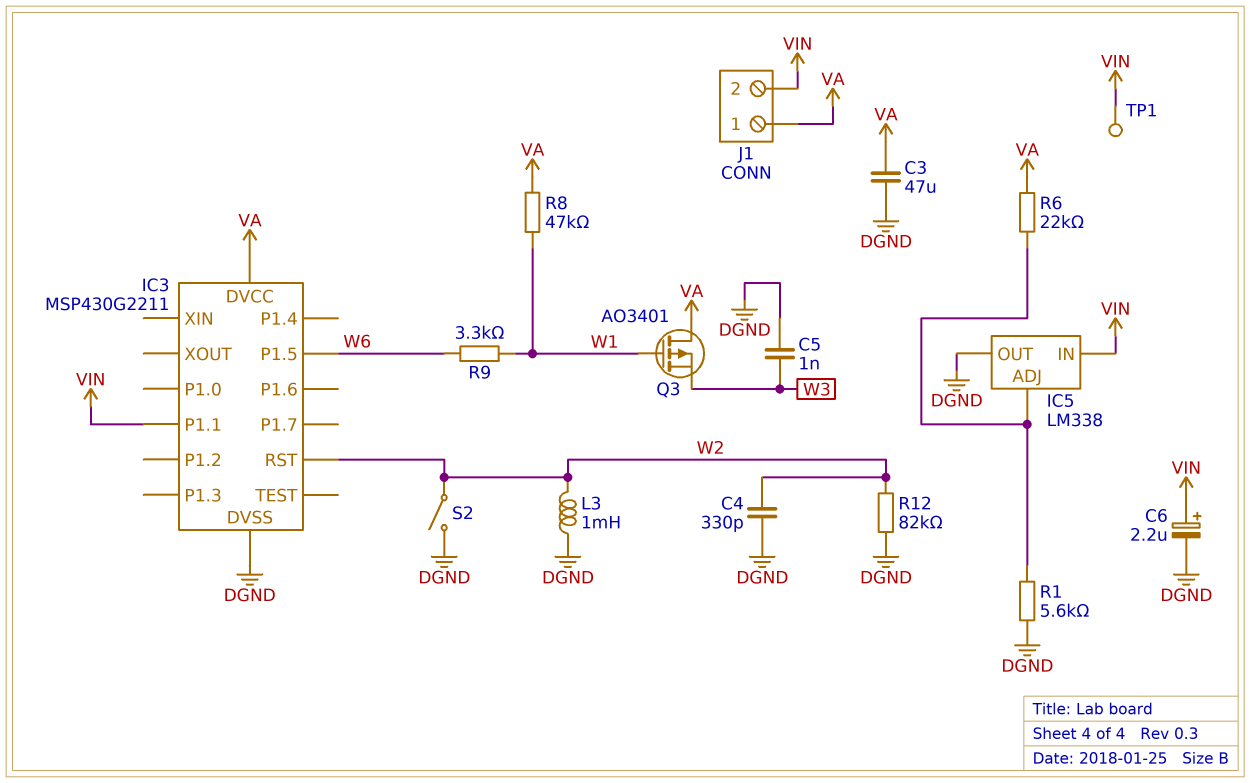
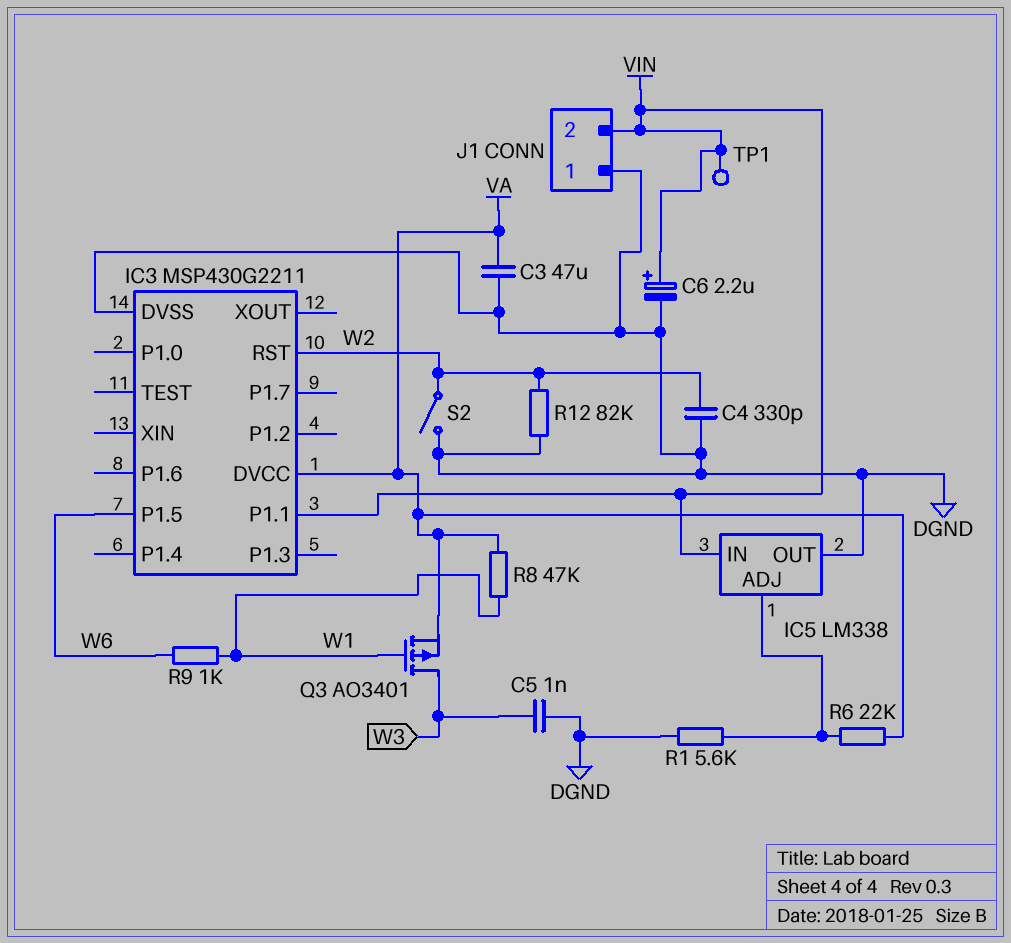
J1 pin 1: VA -> DGND
L3: 1mH (DGND, W2) -> none
Q3: PMOS AO3401 (G W1, D VA, S W3) -> PMOS AO3401 (G W1, D W3, S VA)
R9: 3.3k (W1, W6) -> 1k (W1, W6)

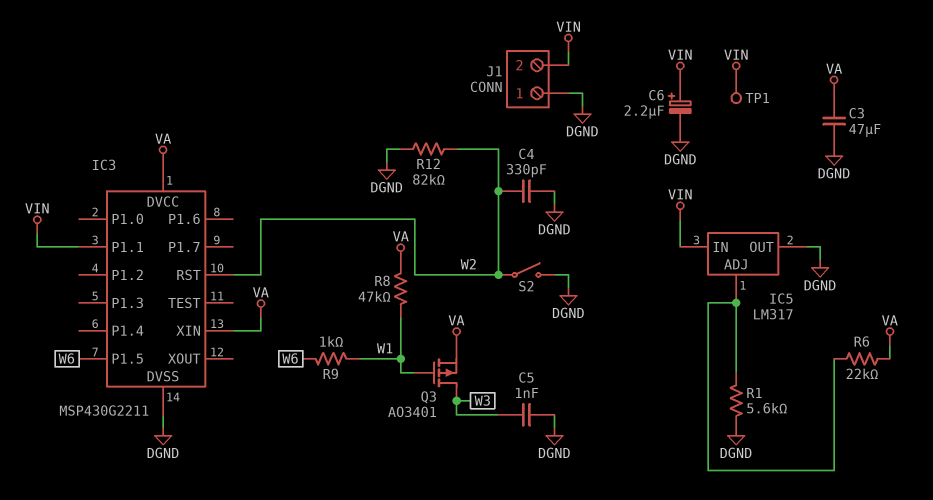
IC3 pin XIN: none -> VA
IC5: LM338 -> LM317

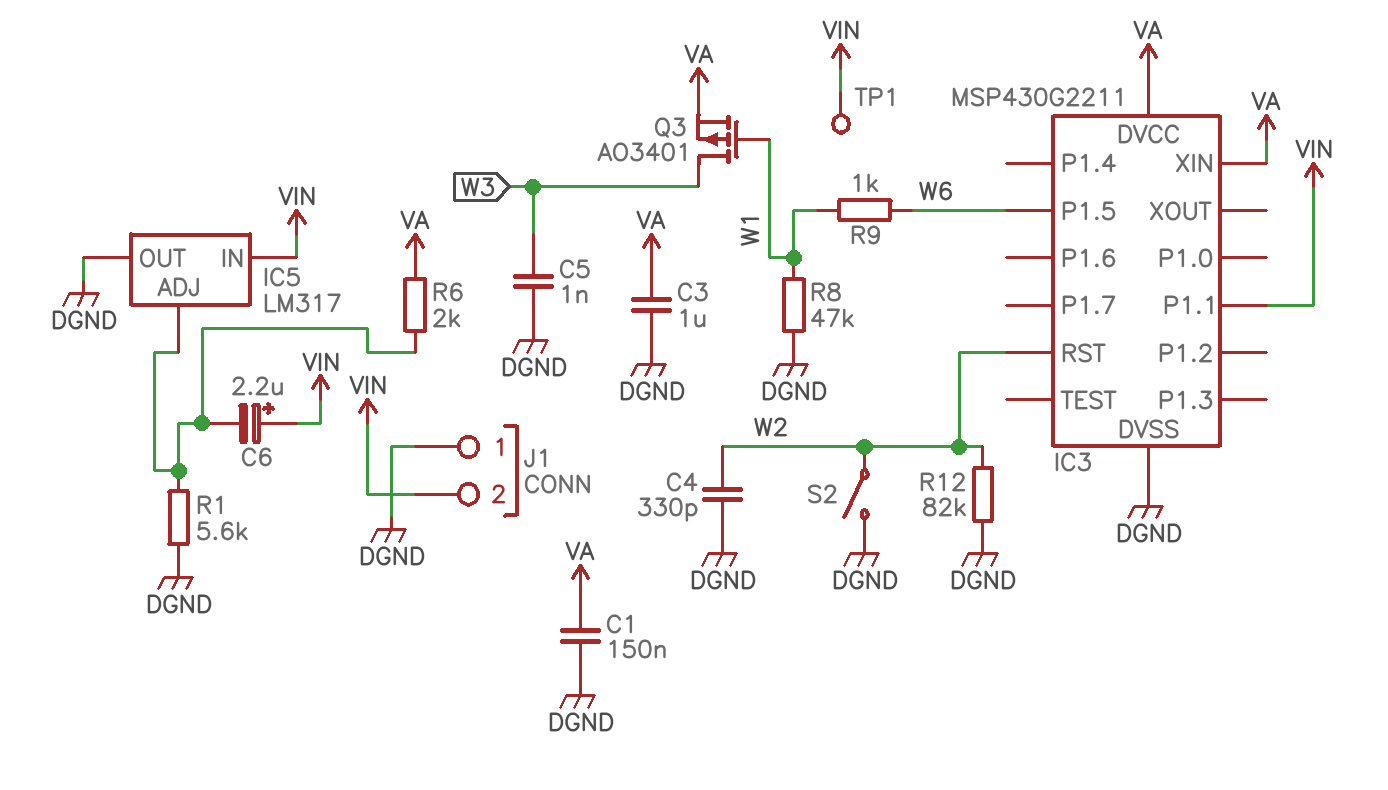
C1: none -> 150nF (DGND, VA)
C3: 47uF (DGND, VA) -> 1uF (DGND, VA)
C6: 2.2uF (plus VIN, minus DGND) -> 2.2uF (plus VIN, minus IC5/ADJ)
R6: 22k (IC5/ADJ, VA) -> 2k (IC5/ADJ, VA)
R8: 47k (VA, W1) -> 47k (DGND, W1)

